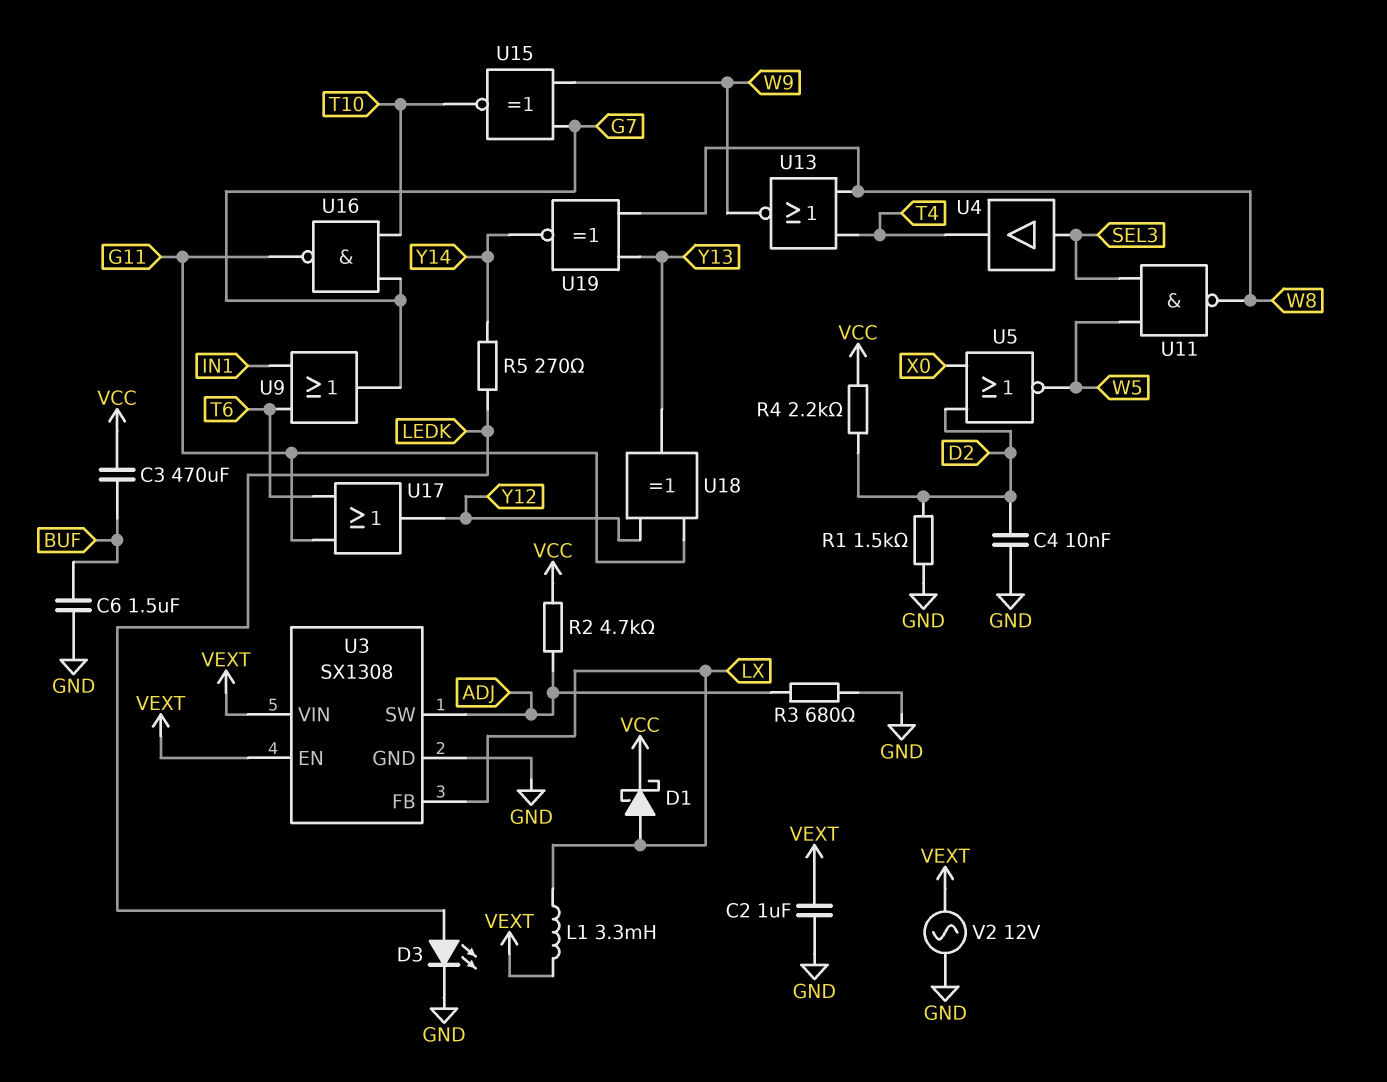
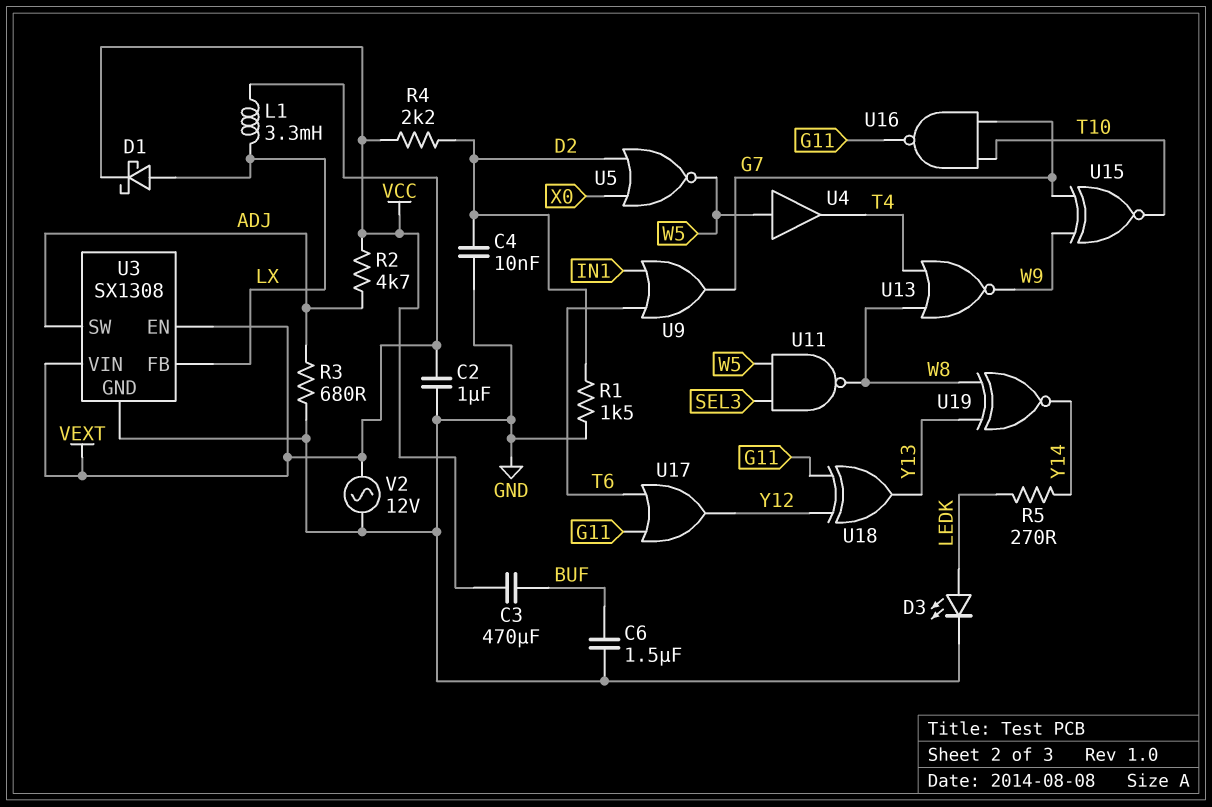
U4: buffer (in SEL3, out T4) -> buffer (in W5, out T4)

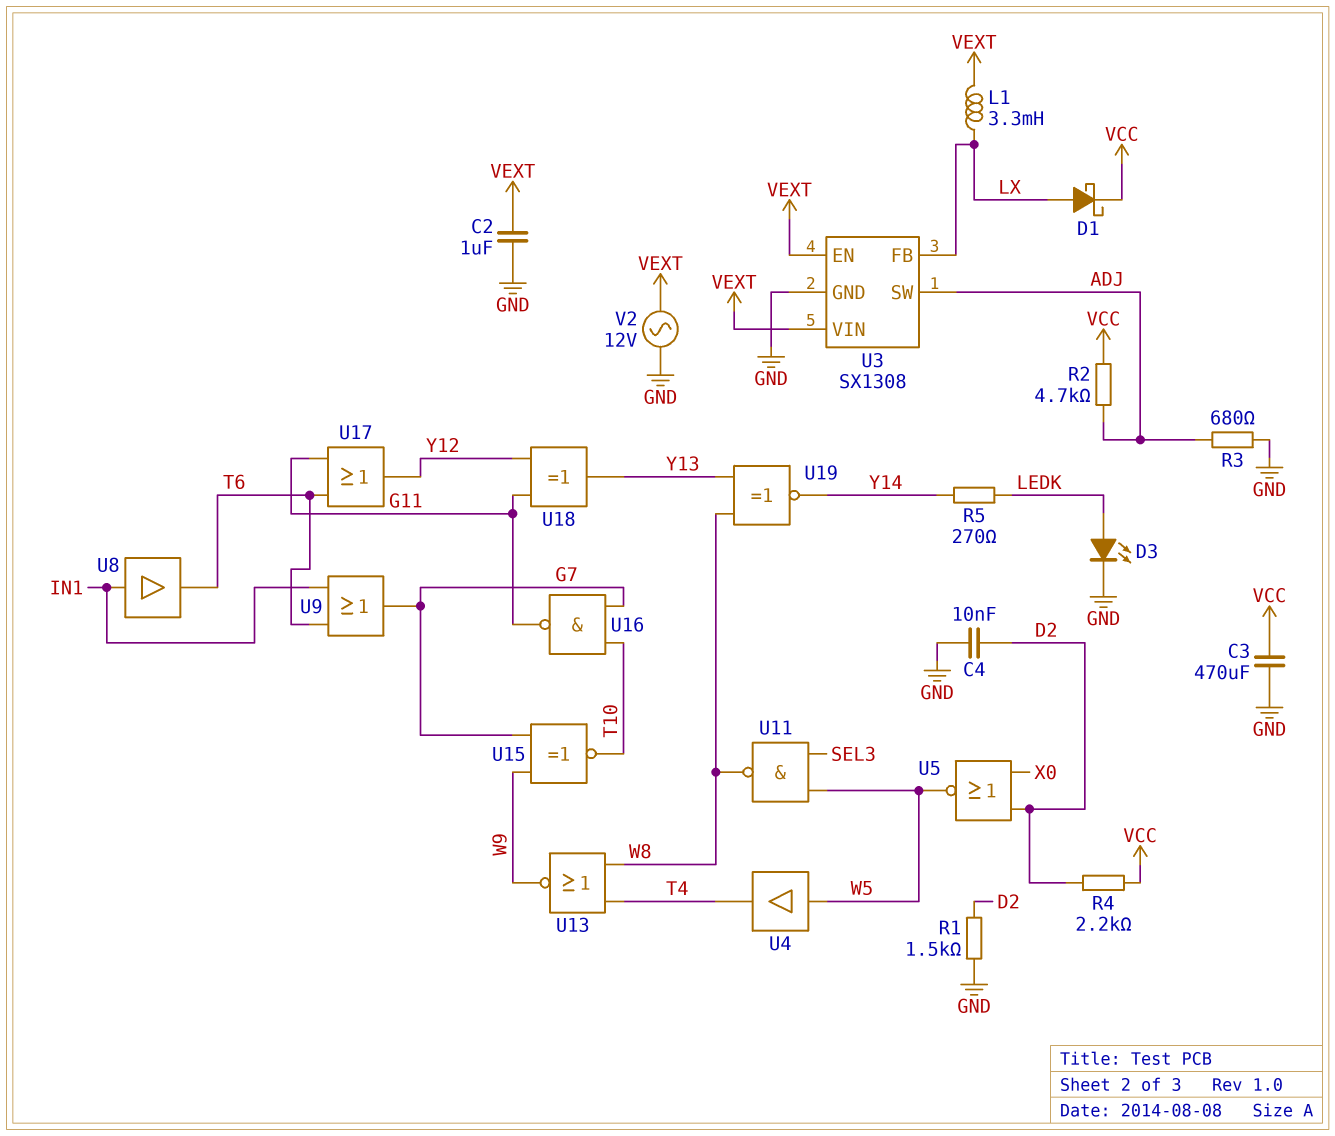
C3: 470uF (BUF, VCC) -> 470uF (GND, VCC)
C6: 1.5uF (BUF, GND) -> none
U8: none -> buffer (in IN1, out T6)

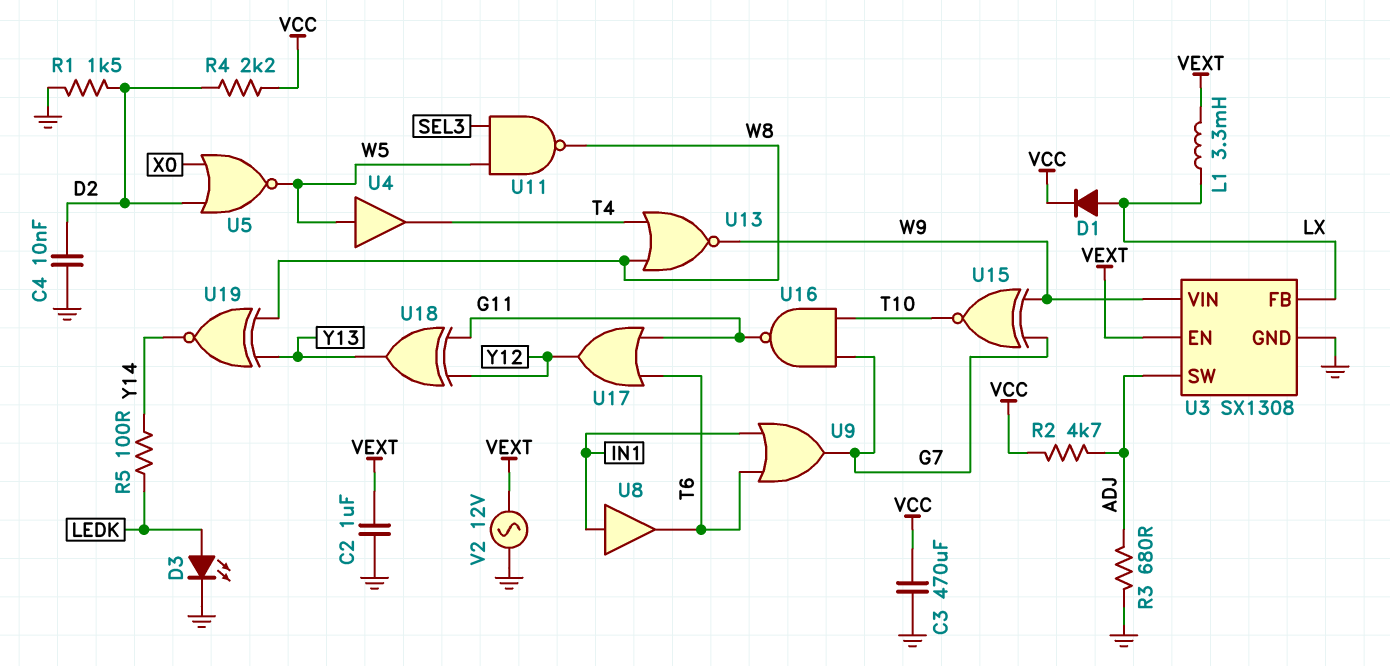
D1: schottky (A LX, K VCC) -> diode (A LX, K VCC)
R5: 270 (LEDK, Y14) -> 100 (LEDK, Y14)
U3 pin VIN: VEXT -> W9

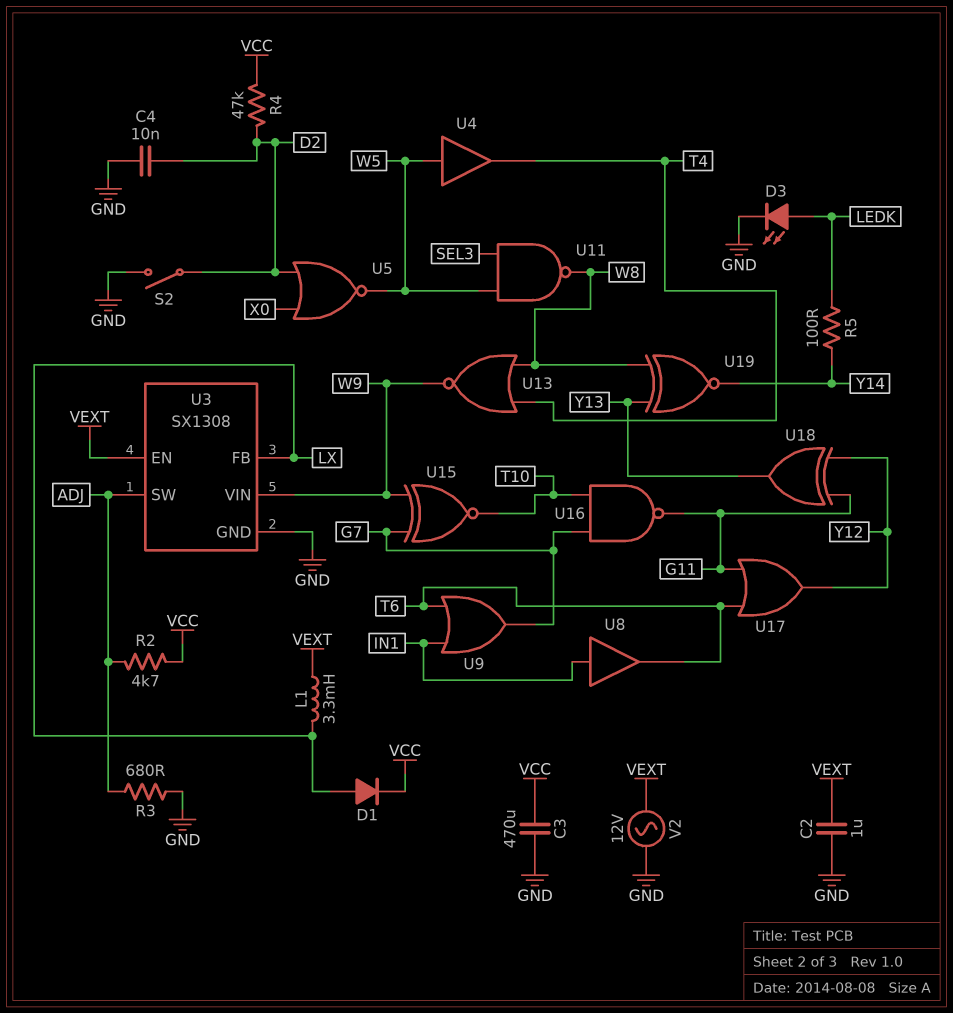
R1: 1.5k (D2, GND) -> none
R4: 2.2k (D2, VCC) -> 47k (D2, VCC)
S2: none -> switch (D2, GND)

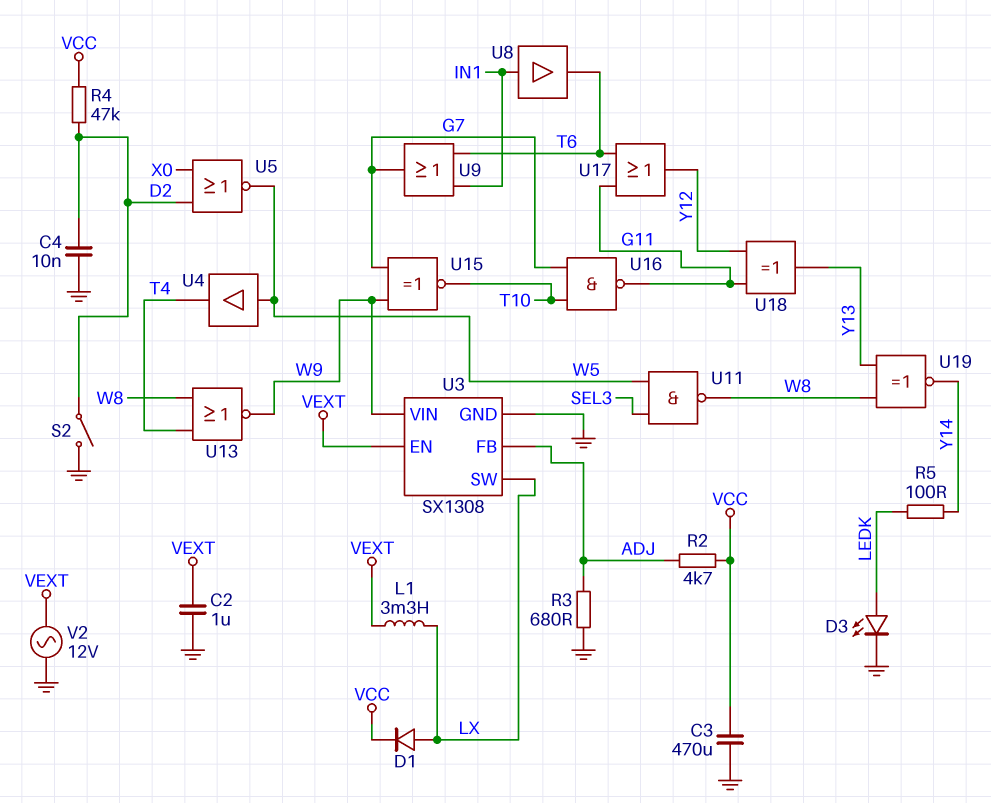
U3 pin FB: LX -> ADJ
U3 pin SW: ADJ -> LX

